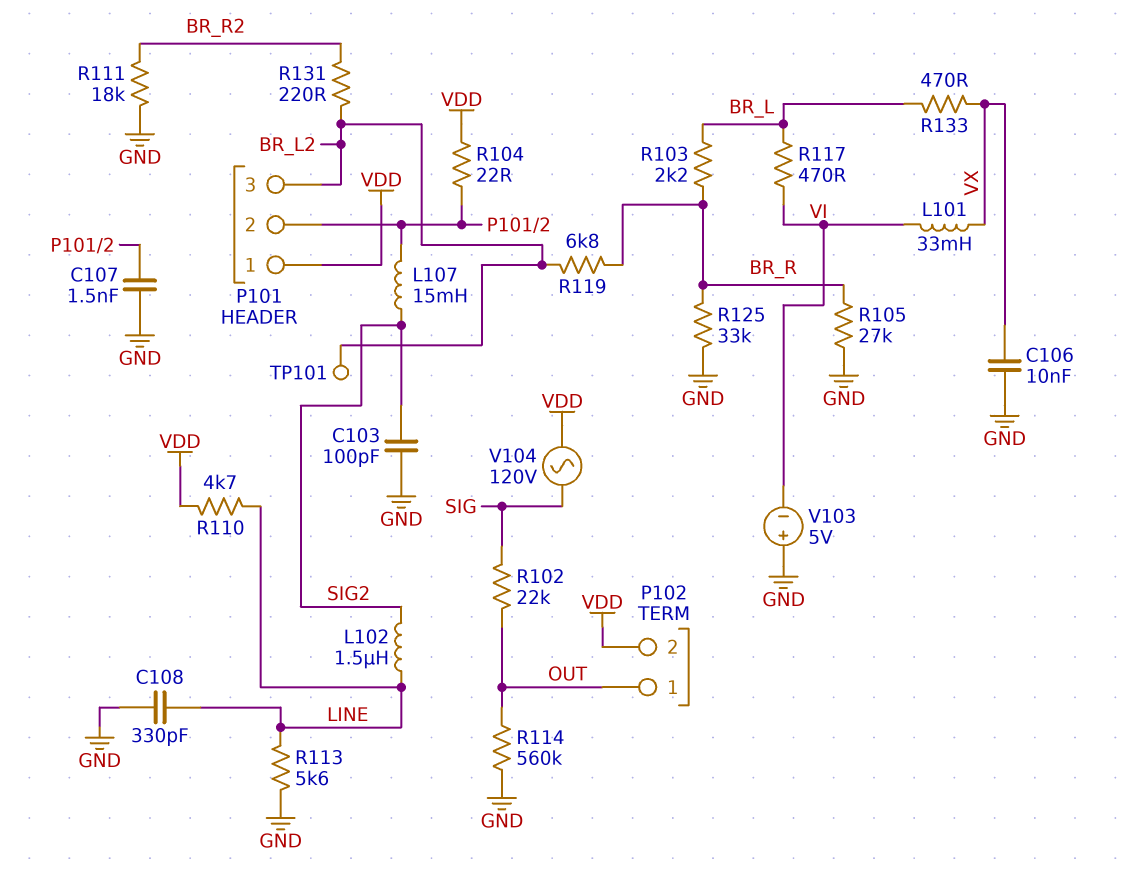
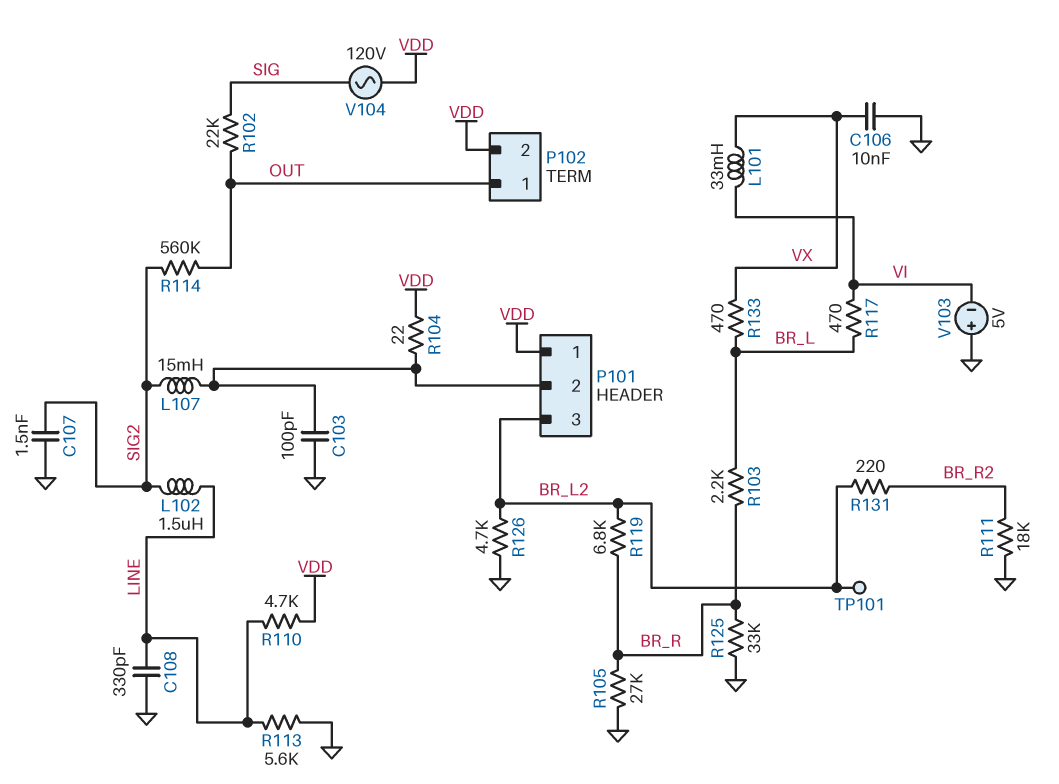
C103: 100pF (GND, SIG2) -> 100pF (GND, P101/2)
C107: 1.5nF (GND, P101/2) -> 1.5nF (GND, SIG2)
R114: 560k (GND, OUT) -> 560k (OUT, SIG2)
R126: none -> 4.7k (BR_L2, GND)

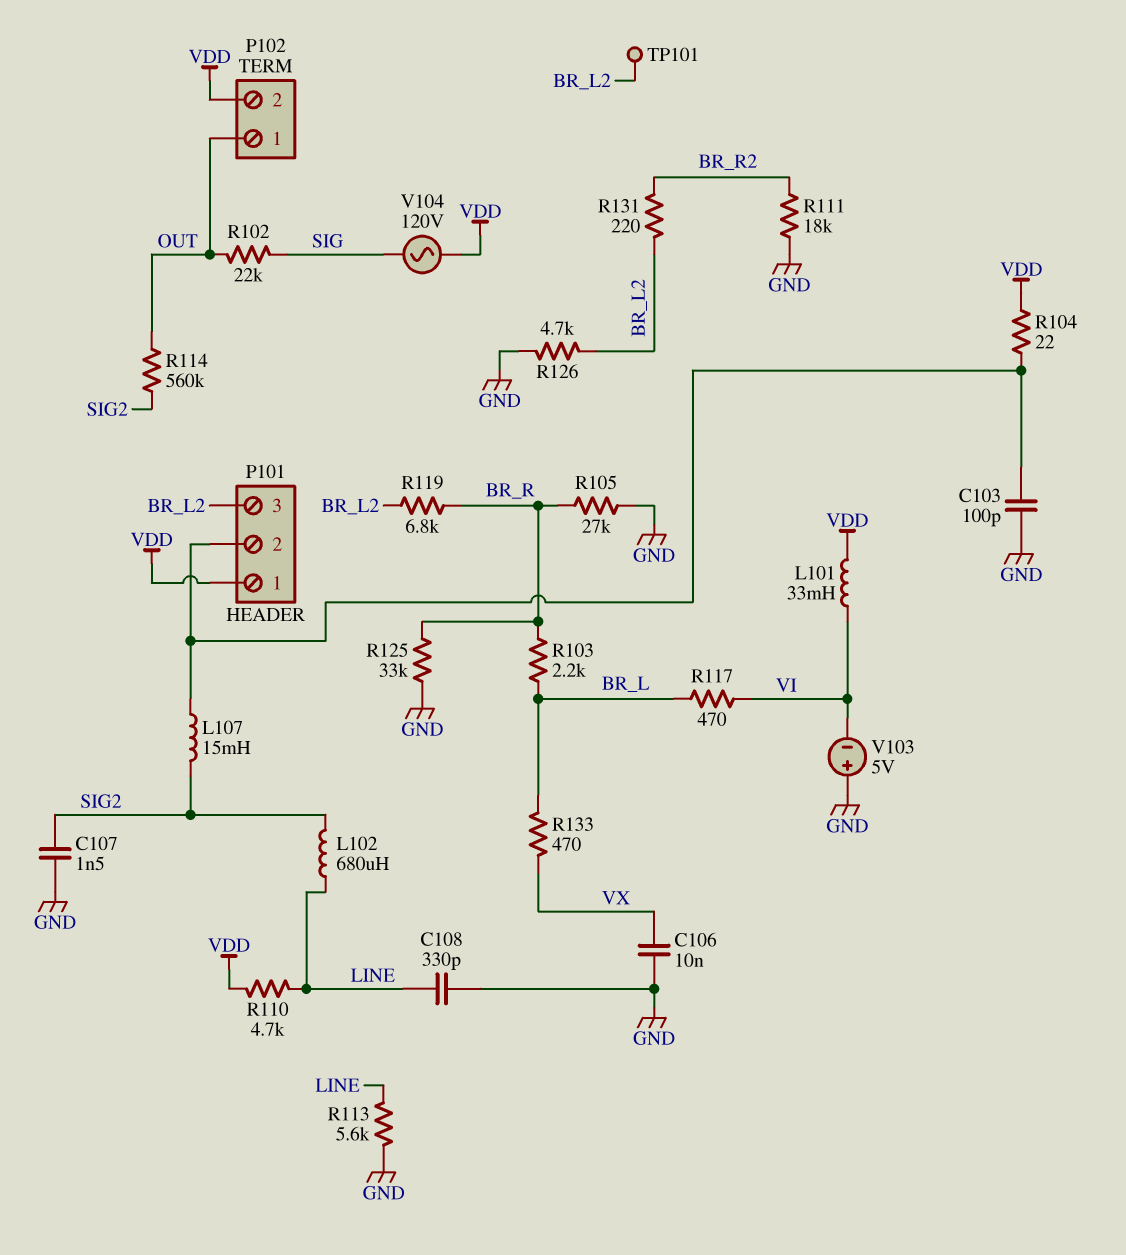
L101: 33mH (VI, VX) -> 33mH (VDD, VI)
L102: 1.5uH (LINE, SIG2) -> 680uH (LINE, SIG2)

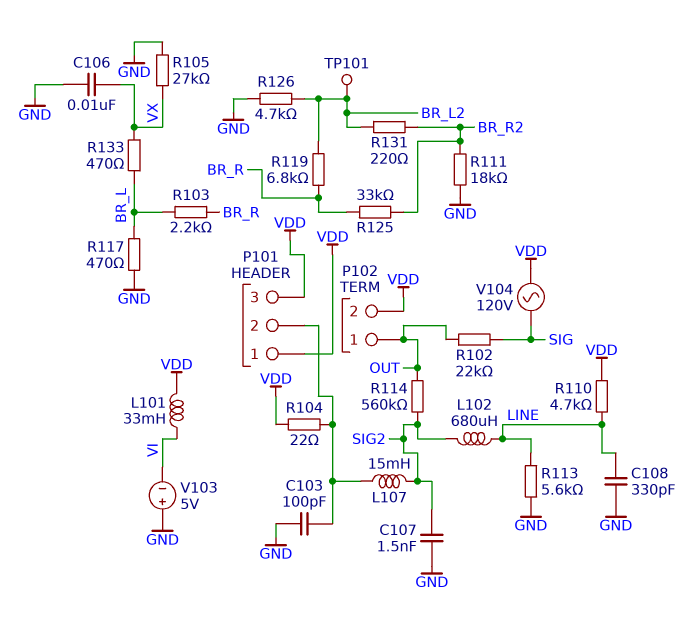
P101 pin 3: BR_L2 -> VDD
R105: 27k (BR_R, GND) -> 27k (GND, VX)
R117: 470 (BR_L, VI) -> 470 (BR_L, GND)
R125: 33k (BR_R, GND) -> 33k (BR_R, BR_R2)

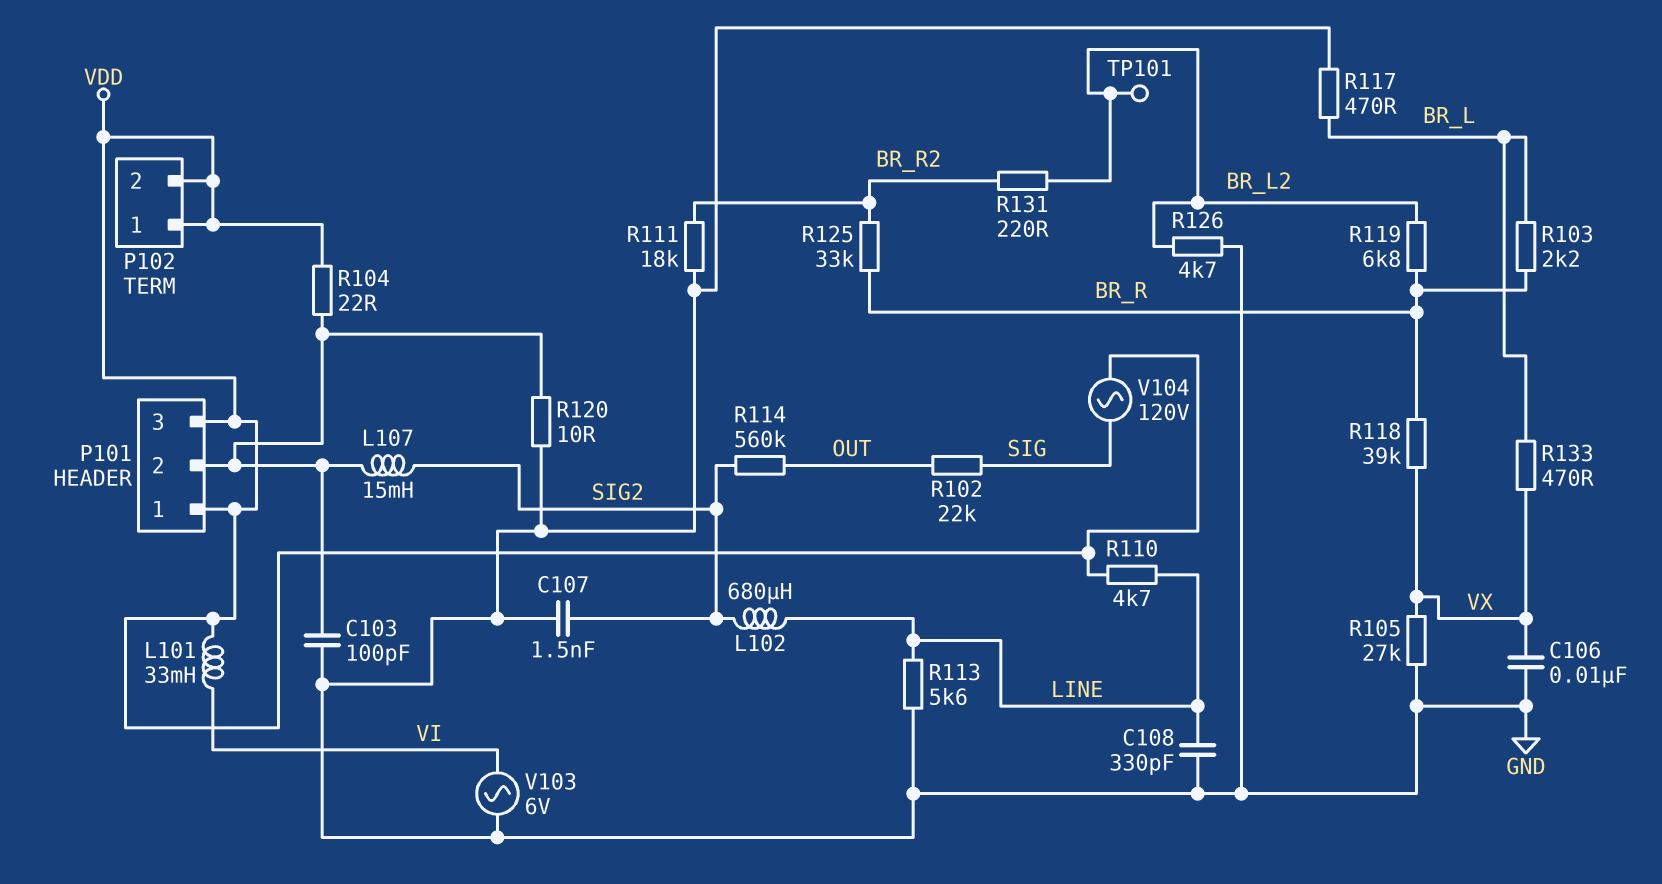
P102 pin 1: OUT -> VDD
R118: none -> 39k (BR_R, VX)
R120: none -> 10 (GND, P101/2)
V103: 5V (plus GND, minus VI) -> AC 6V (GND, VI)

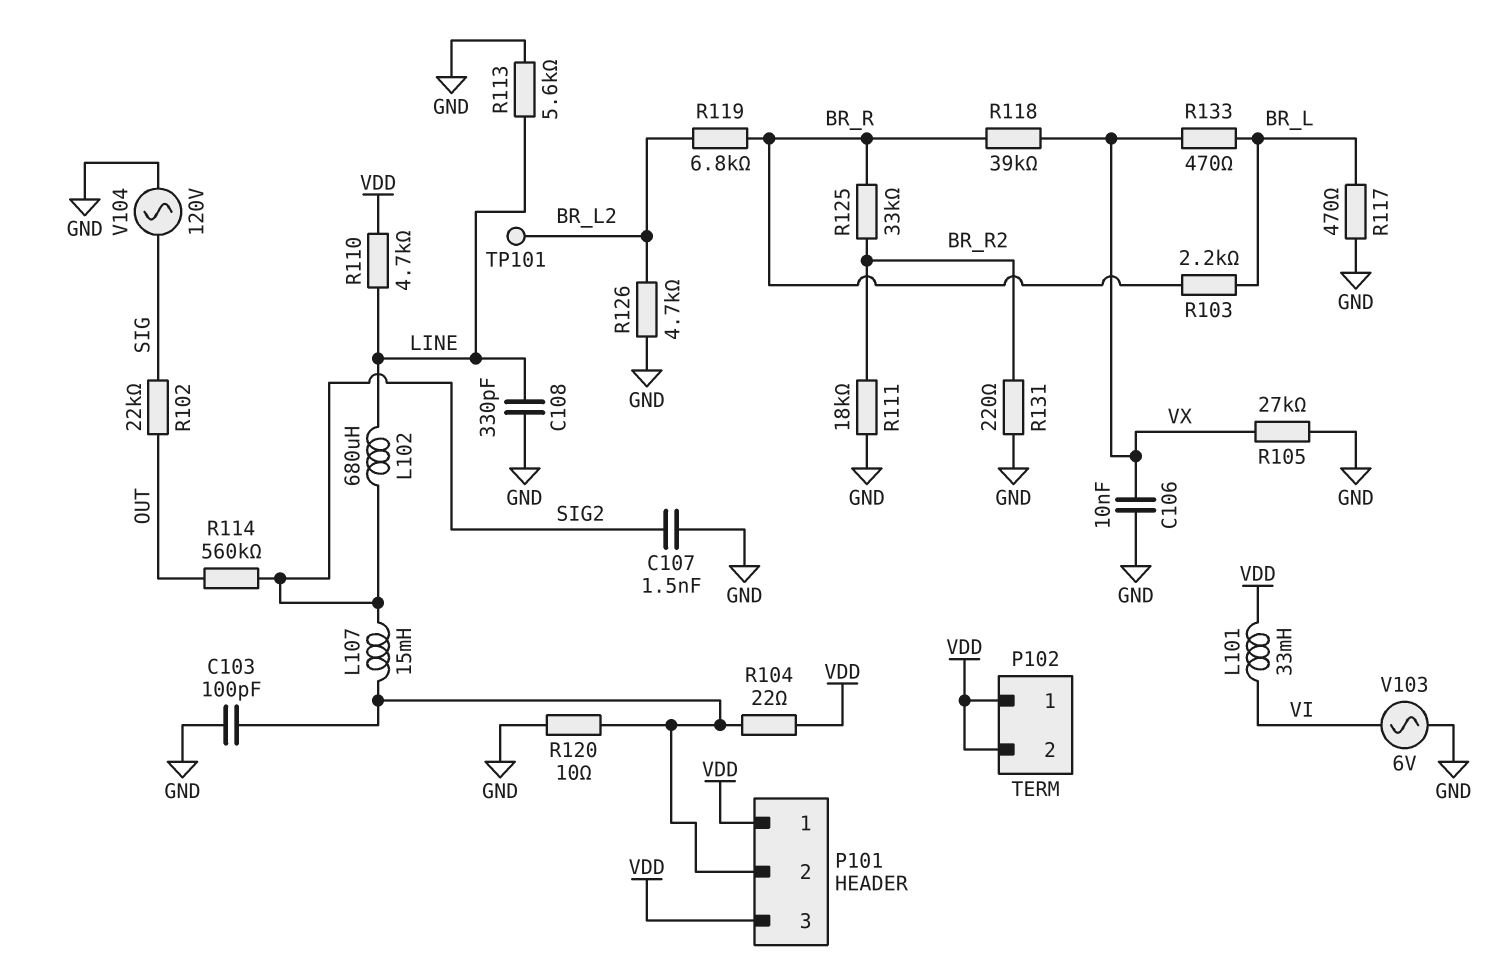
R131: 220 (BR_L2, BR_R2) -> 220 (BR_R2, GND)
V104: AC 120V (SIG, VDD) -> AC 120V (GND, SIG)

